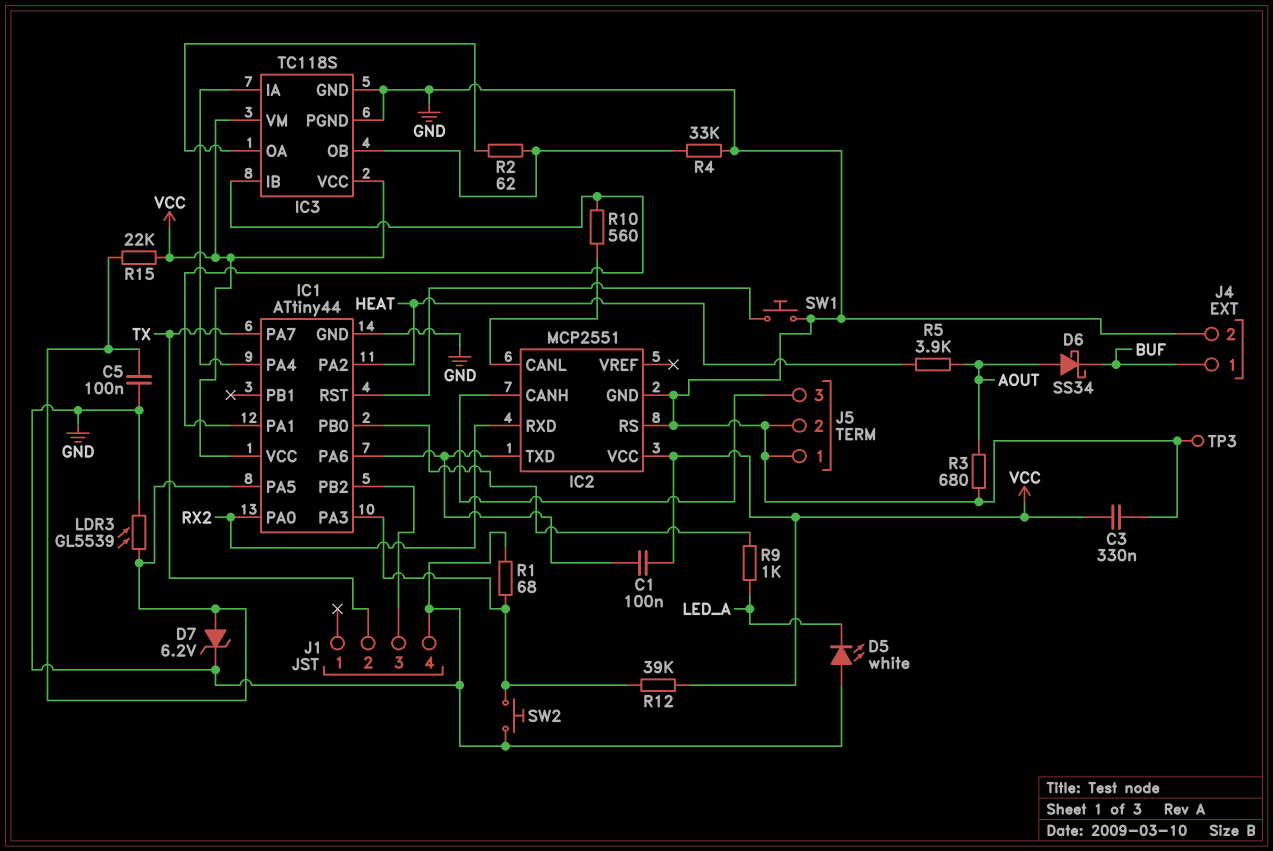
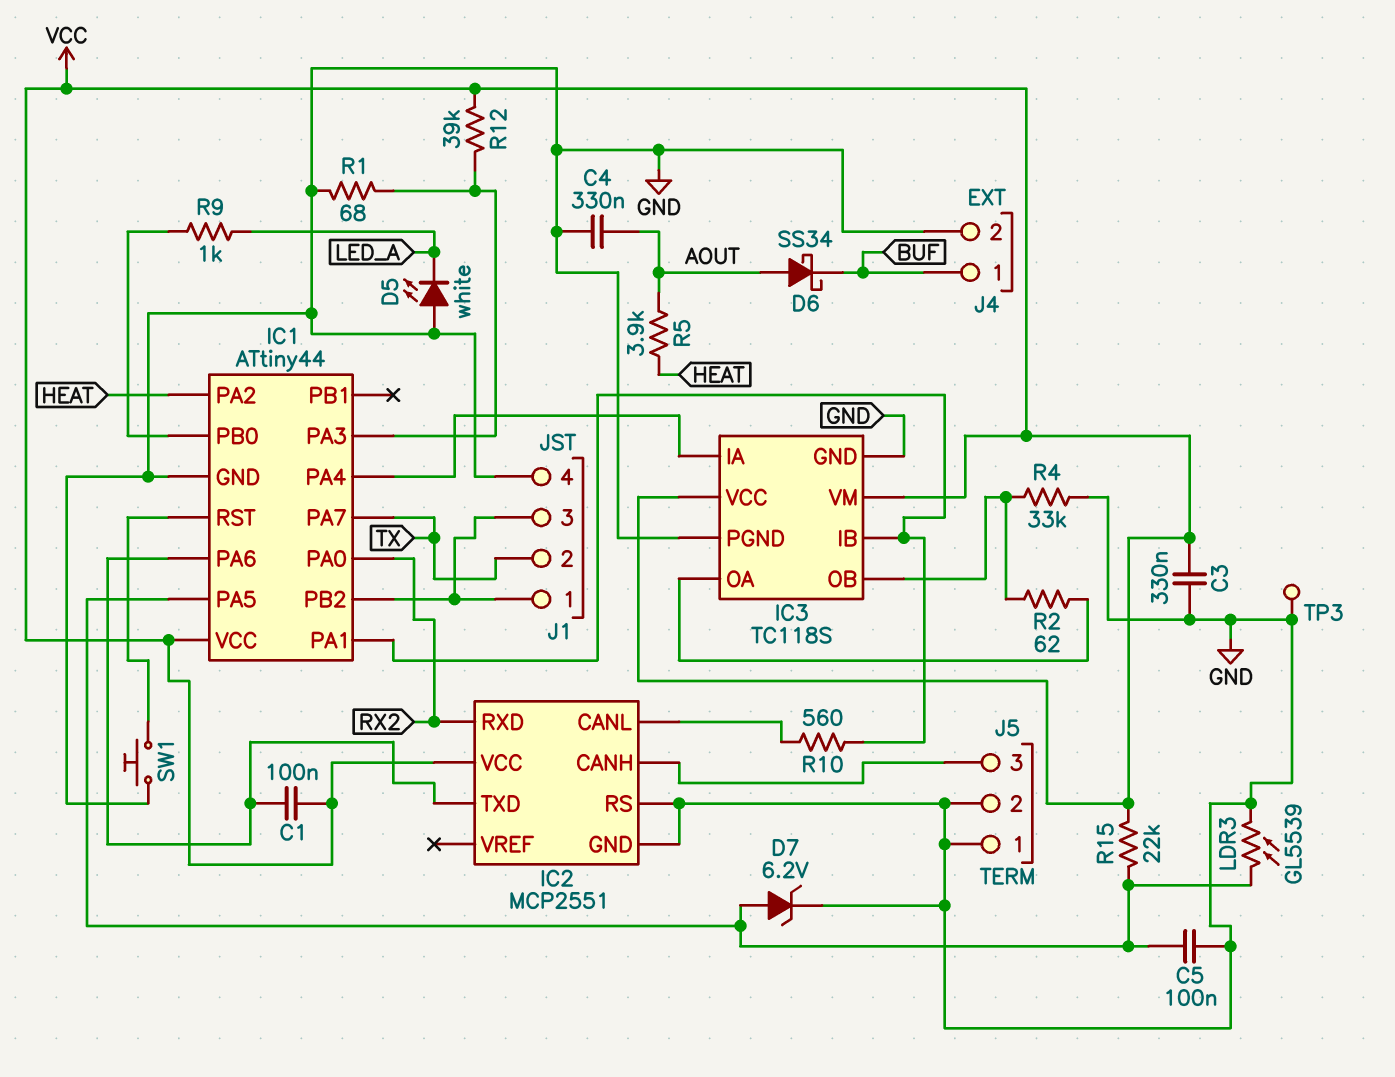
C4: none -> 330nF (AOUT, GND)
J1 pin 1: none -> IC1/PB2
R3: 680 (AOUT, GND) -> none
SW2: button (GND, IC1/PA3) -> none

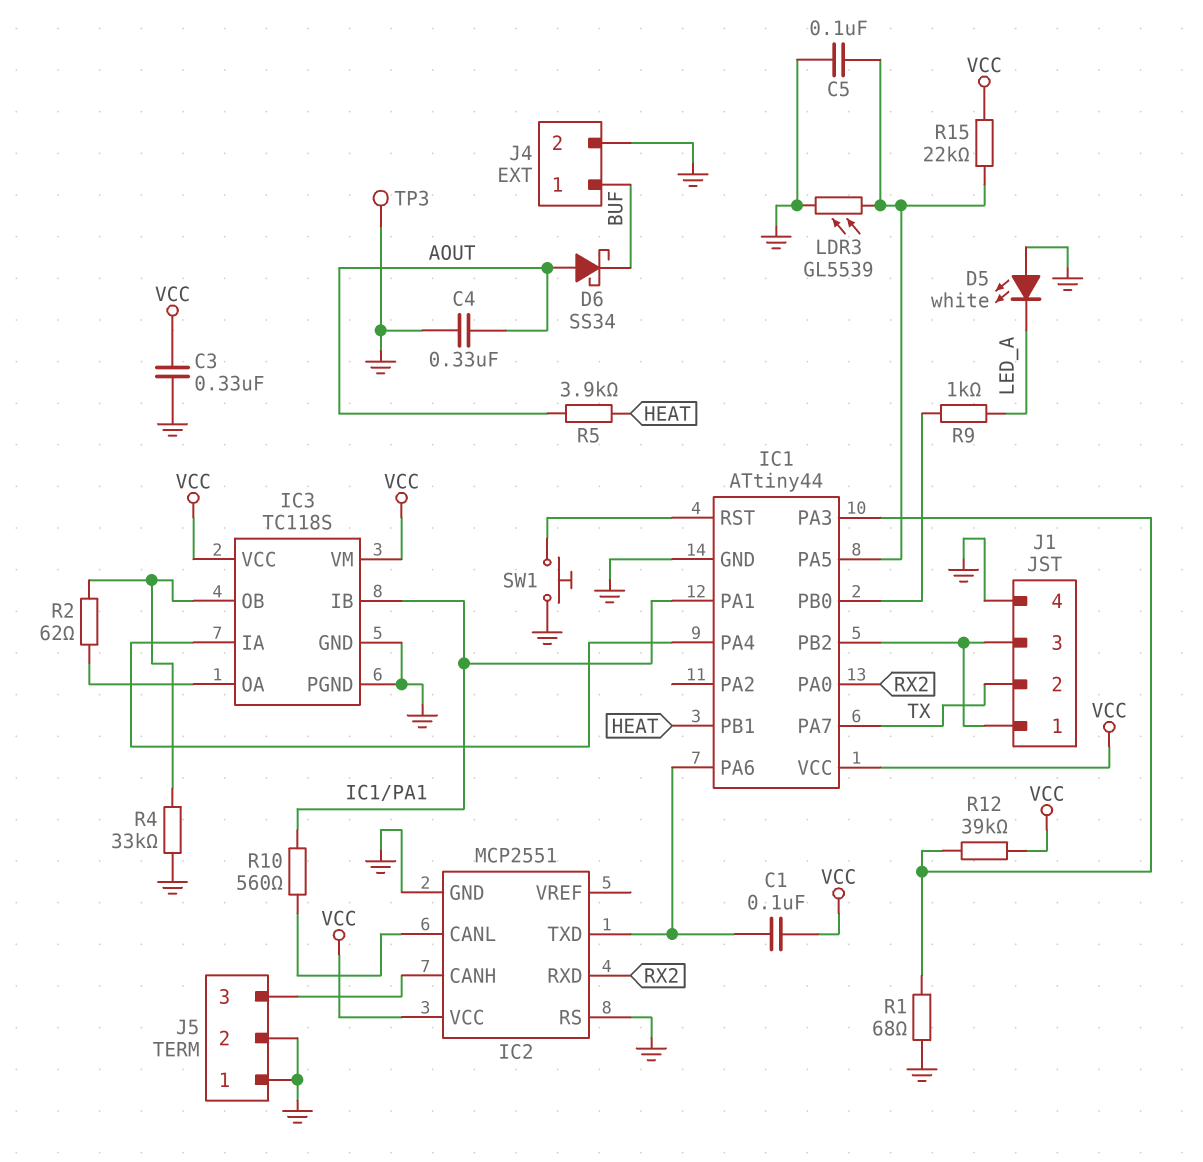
D7: zener 6.2V (A IC1/PA5, K GND) -> none
IC1 pin PA2: HEAT -> none
IC1 pin PB1: none -> HEAT

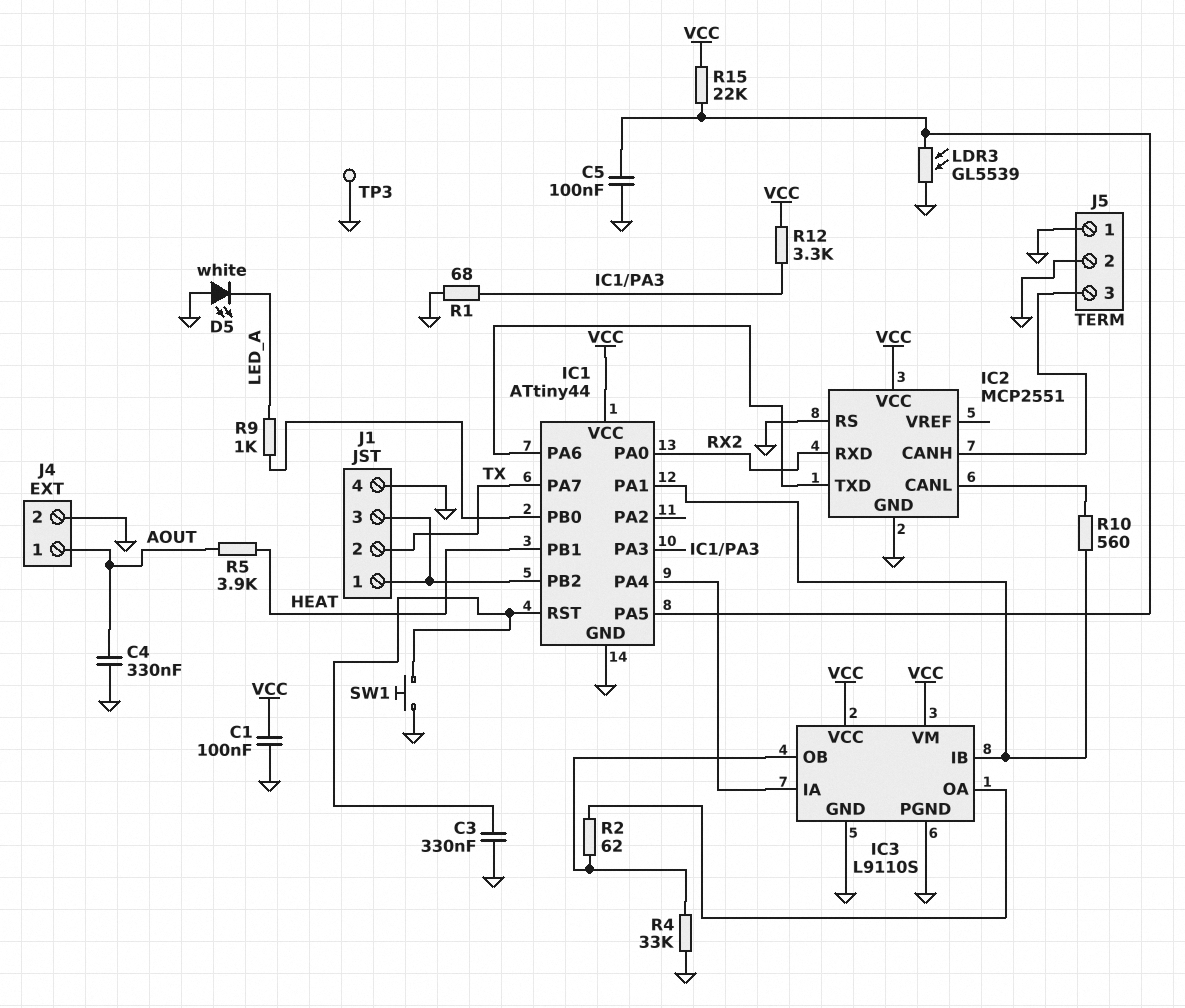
C1: 100nF (IC1/PA6, VCC) -> 100nF (GND, VCC)
C3: 330nF (GND, VCC) -> 330nF (GND, IC1/RST)
D6: schottky SS34 (A AOUT, K BUF) -> none
IC3: TC118S -> L9110S
J4 pin 1: BUF -> AOUT
R12: 39k (IC1/PA3, VCC) -> 3.3k (IC1/PA3, VCC)

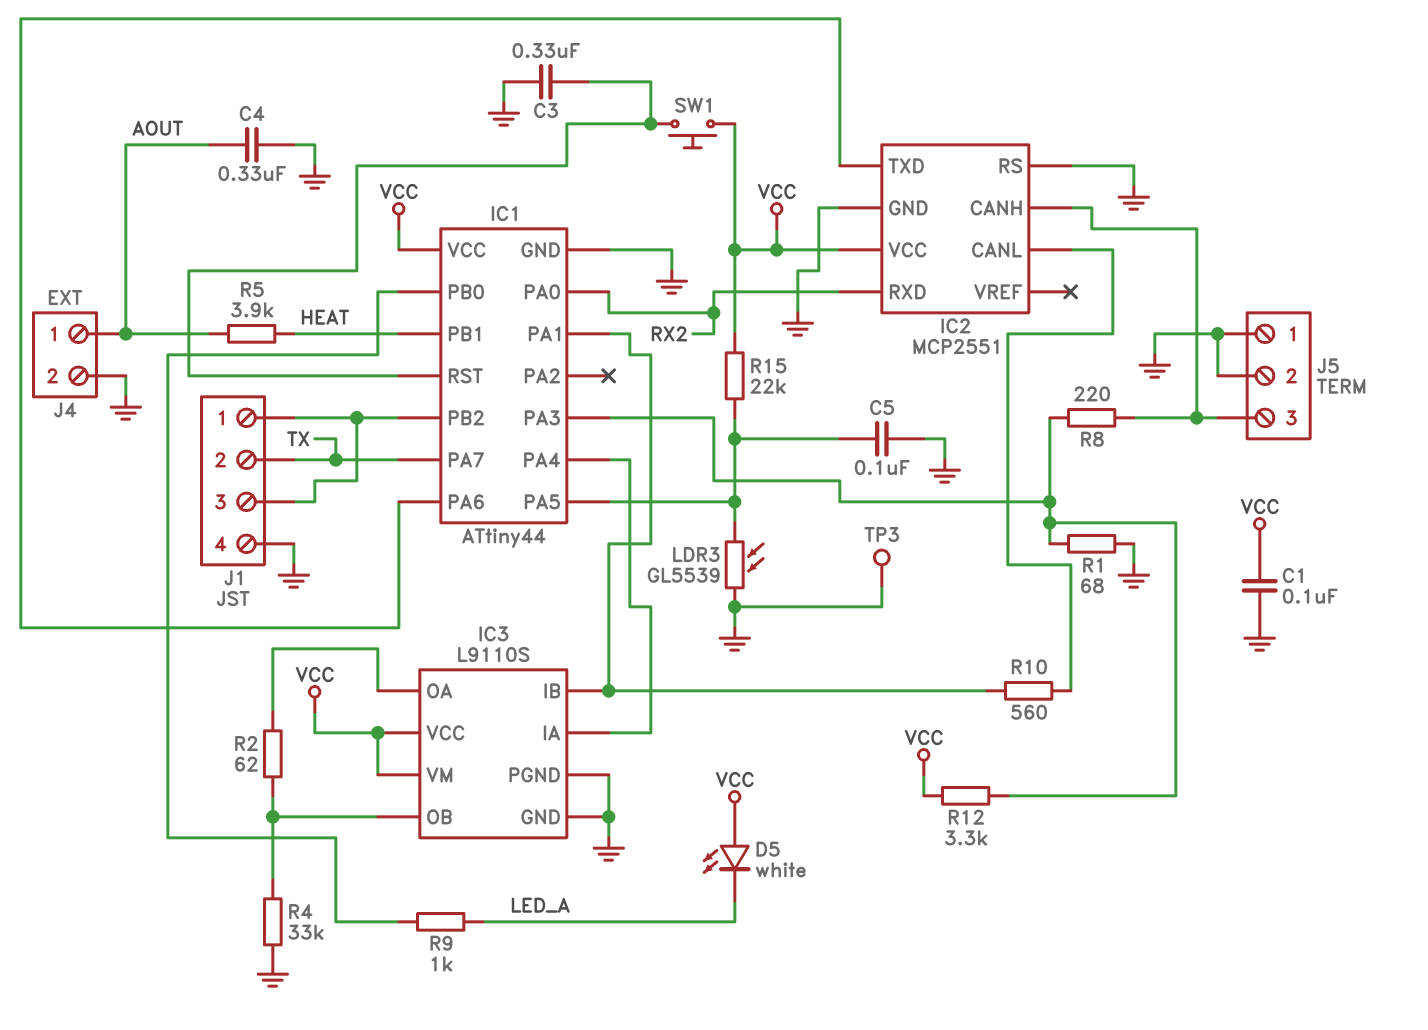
D5: LED white (A GND, K LED_A) -> LED white (A VCC, K LED_A)
R8: none -> 220 (IC1/PA3, IC2/CANH)
SW1: button (GND, IC1/RST) -> button (IC1/RST, VCC)

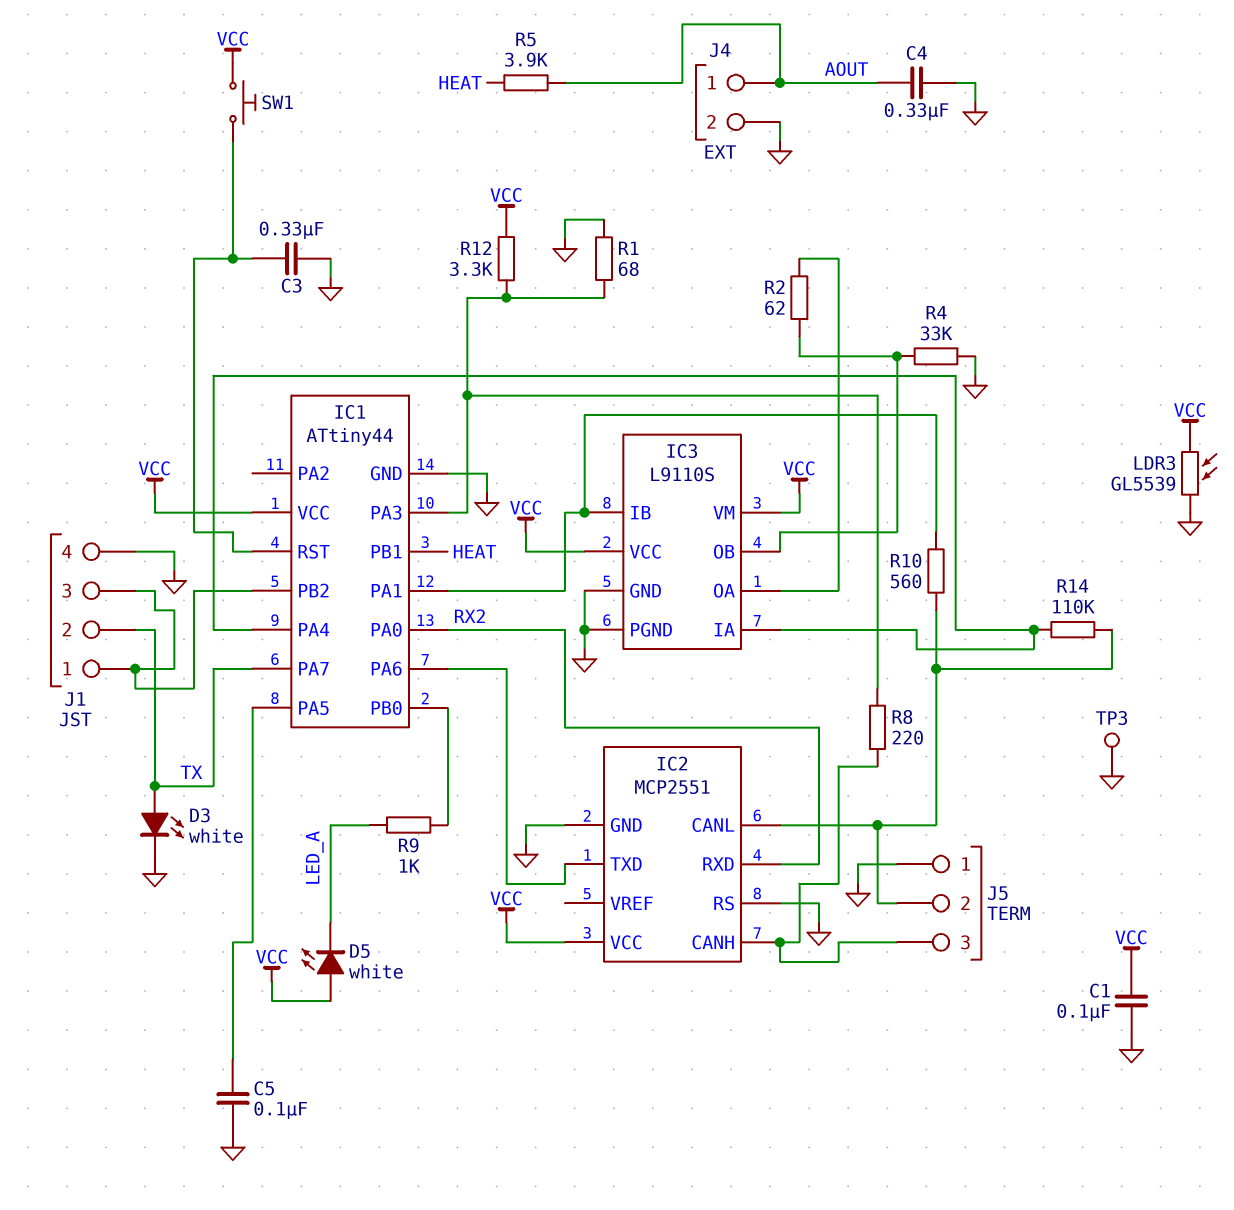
D3: none -> LED white (A TX, K GND)
J5 pin 2: GND -> IC2/CANL
LDR3: GL5539 (GND, IC1/PA5) -> GL5539 (GND, VCC)
R14: none -> 110k (IC1/PA4, IC2/CANL)
R15: 22k (IC1/PA5, VCC) -> none

